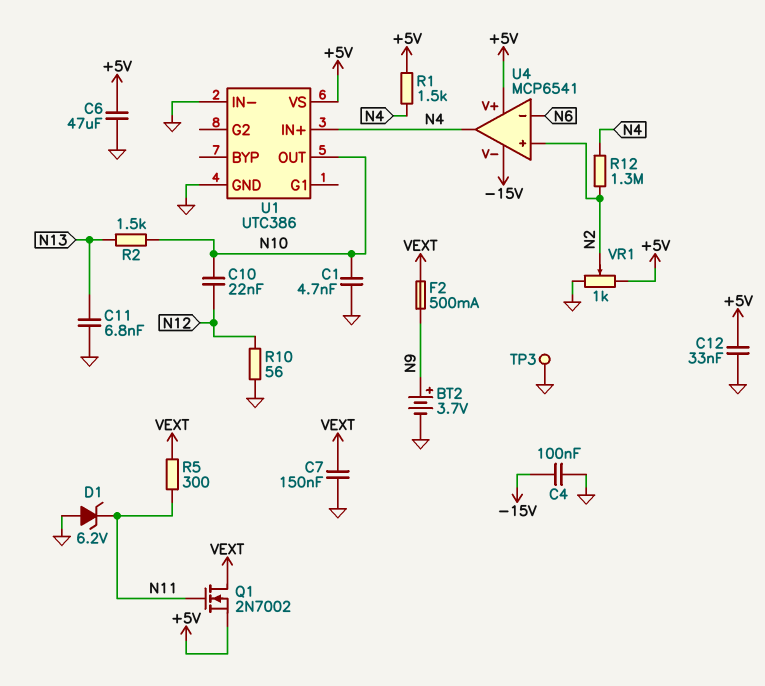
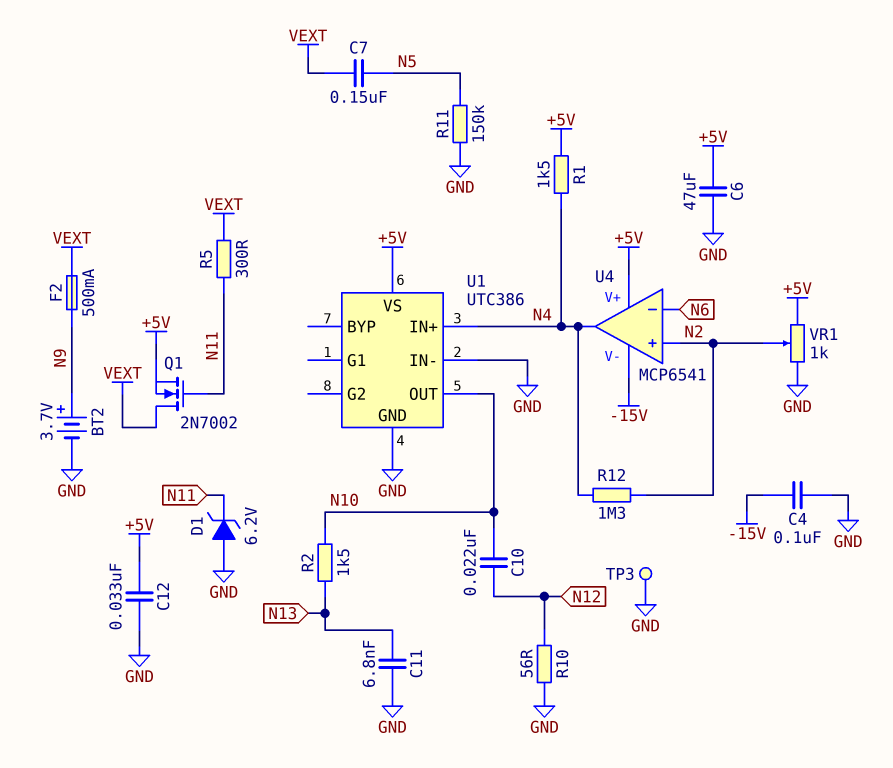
C1: 4.7nF (GND, N10) -> none
C7: 150nF (GND, VEXT) -> 150nF (N5, VEXT)
R11: none -> 150k (GND, N5)

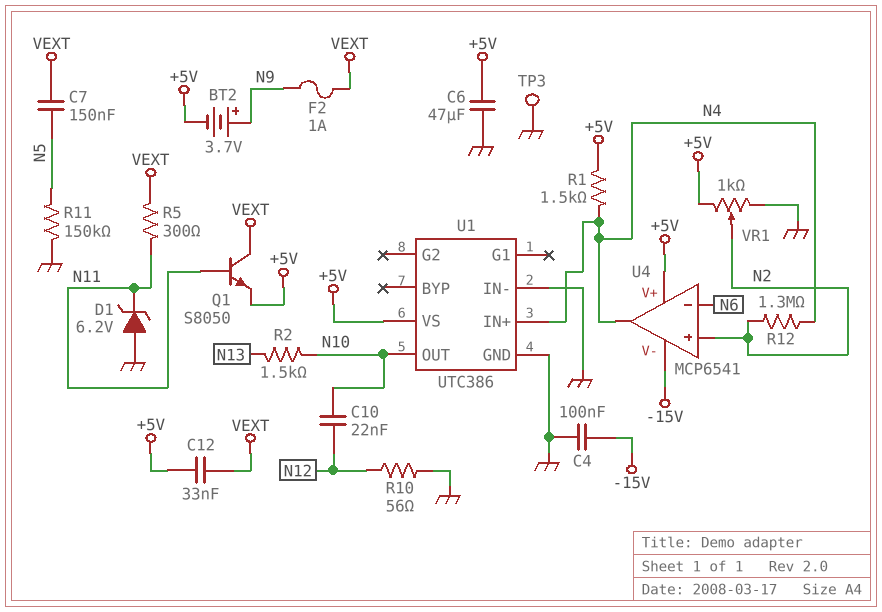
BT2: 3.7V (plus N9, minus GND) -> 3.7V (plus N9, minus +5V)
C11: 6.8nF (GND, N13) -> none
C12: 33nF (+5V, GND) -> 33nF (+5V, VEXT)
F2: 500mA (N9, VEXT) -> 1A (N9, VEXT)
Q1: NMOS 2N7002 (G N11, D VEXT, S +5V) -> NPN S8050 (B N11, C VEXT, E +5V)

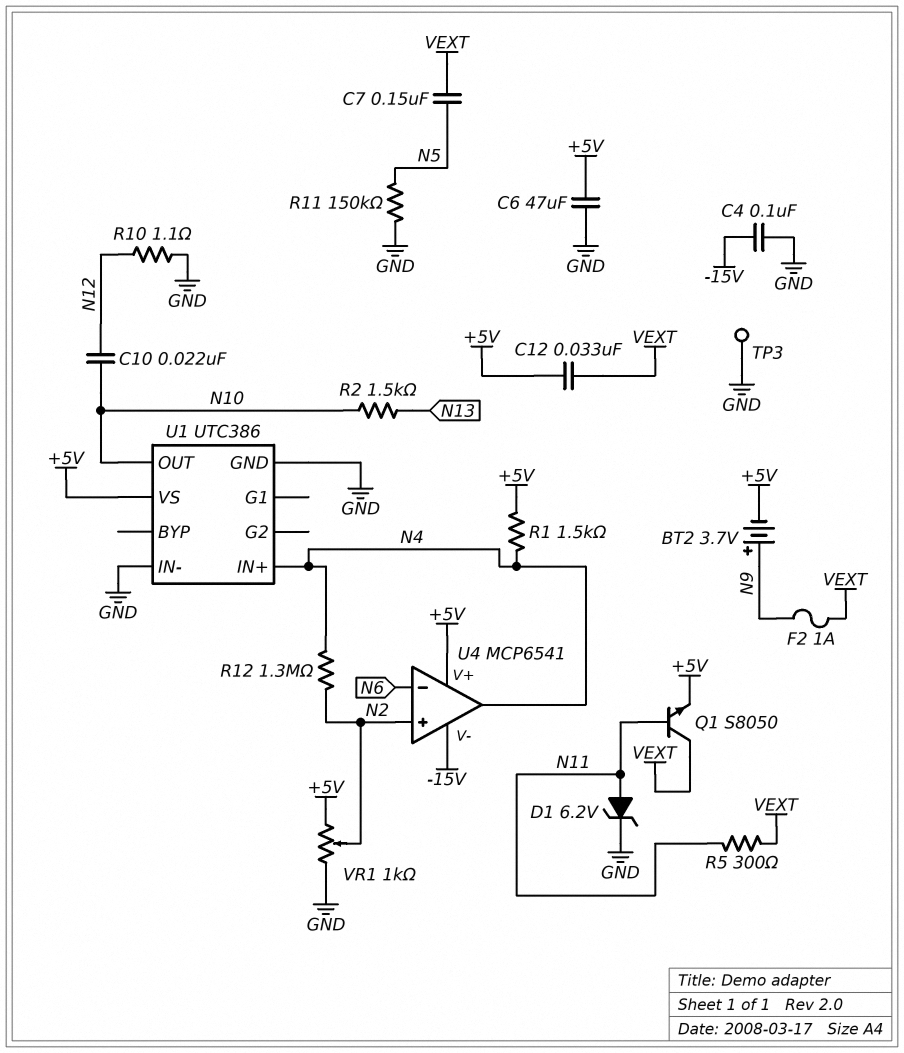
D1: zener 6.2V (A GND, K N11) -> zener 6.2V (A N11, K GND)
R10: 56 (GND, N12) -> 1.1 (GND, N12)

